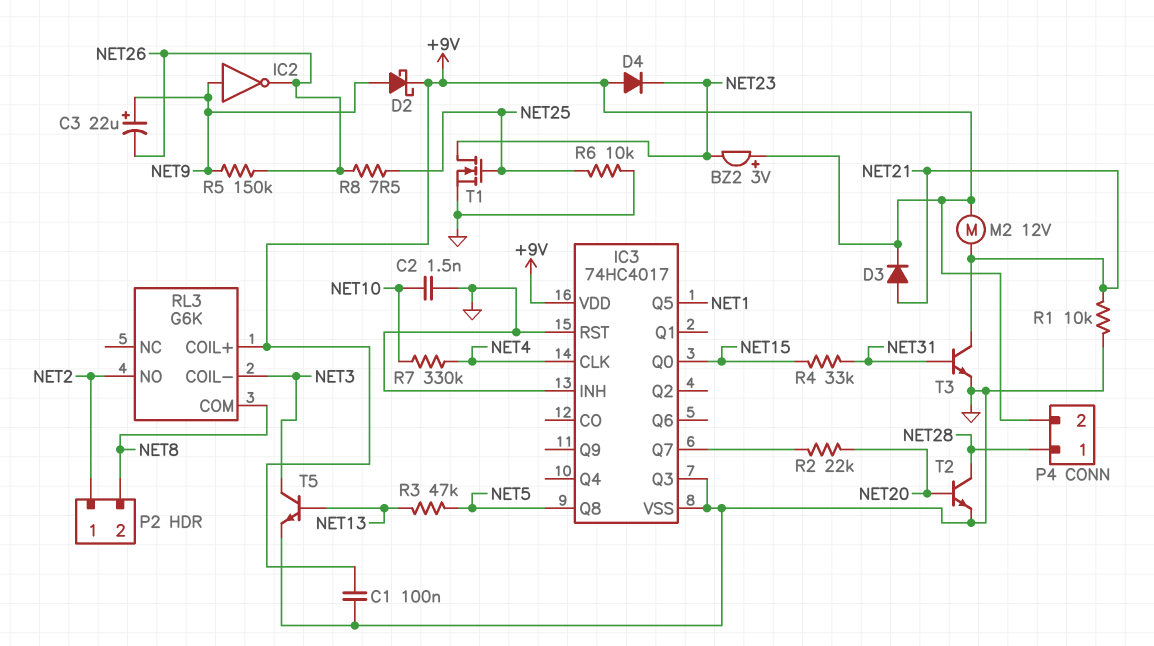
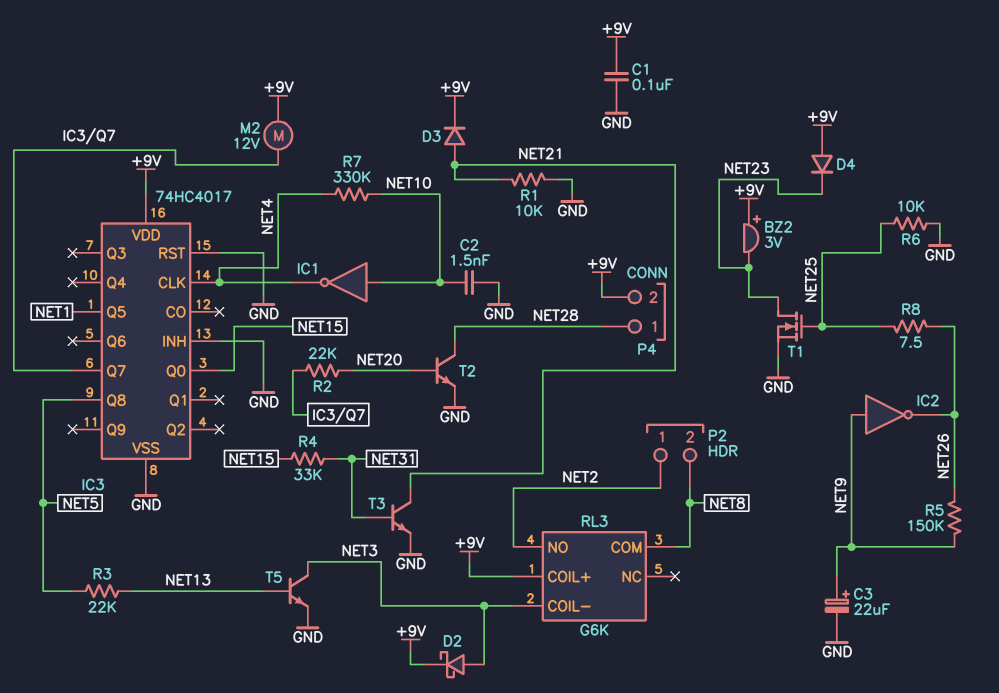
C3: 22uF (plus NET9, minus NET26) -> 22uF (plus NET9, minus GND)
D2: schottky (A NET9, K +9V) -> schottky (A NET3, K +9V)
IC1: none -> NOT (in NET10, out NET4)
IC3 pin Q3: GND -> none
M2: motor 12V (+9V, NET21) -> motor 12V (+9V, IC3/Q7)
R3: 47k (NET5, NET13) -> 22k (NET5, NET13)

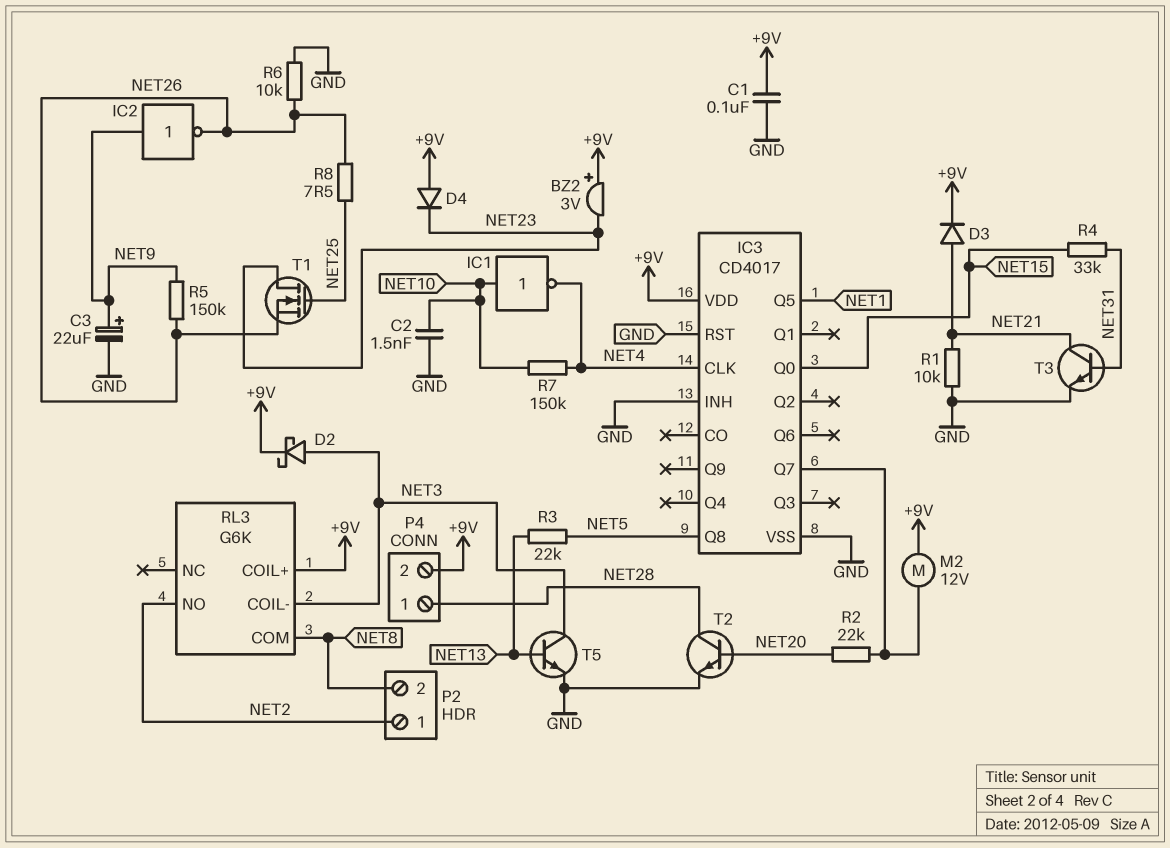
IC3: 74HC4017 -> CD4017
R6: 10k (GND, NET25) -> 10k (GND, NET26)
R7: 330k (NET4, NET10) -> 150k (NET4, NET10)
T1: NMOS (G NET25, D NET23, S GND) -> NMOS (G NET25, D NET23, S NET26)

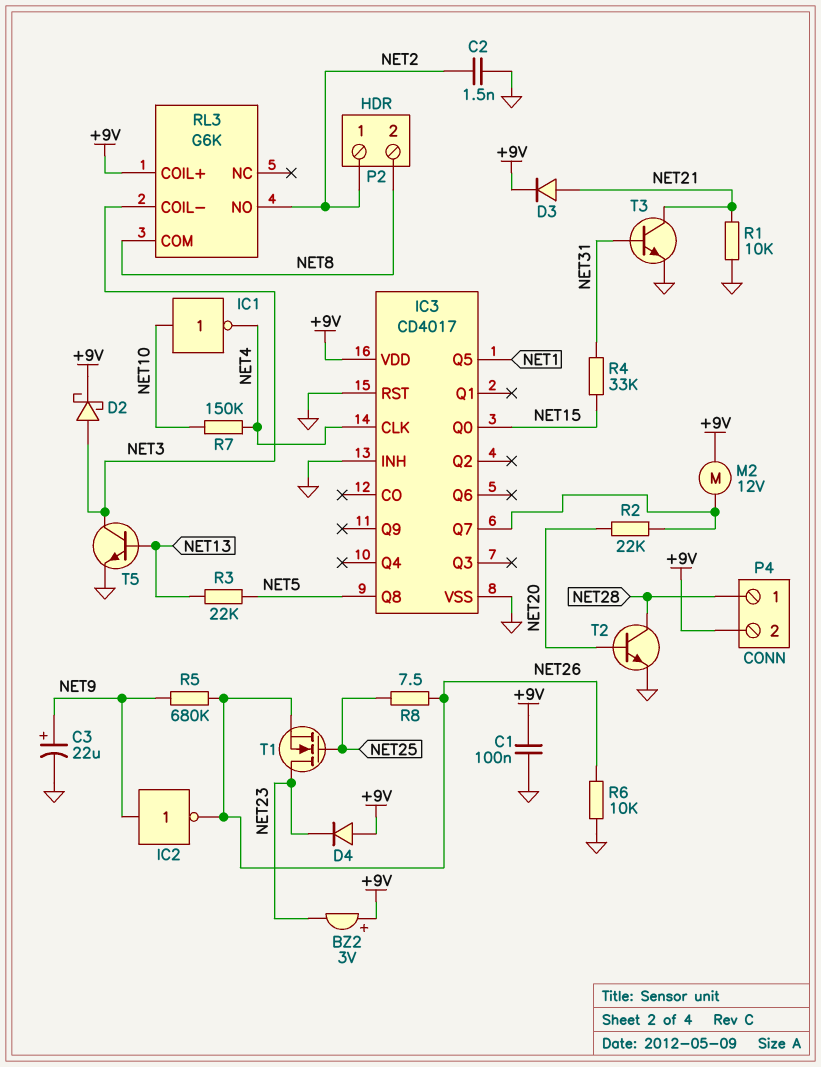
C2: 1.5nF (GND, NET10) -> 1.5nF (GND, NET2)
R5: 150k (NET9, NET26) -> 680k (NET9, NET26)

